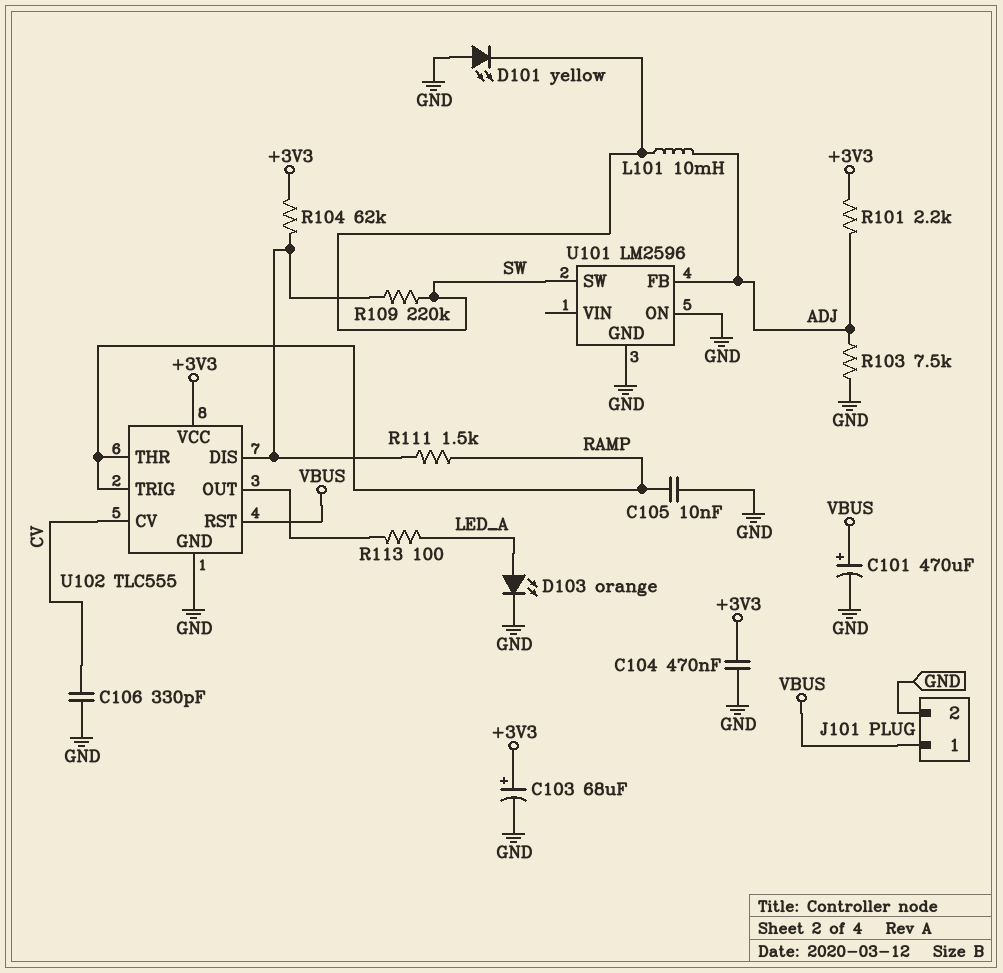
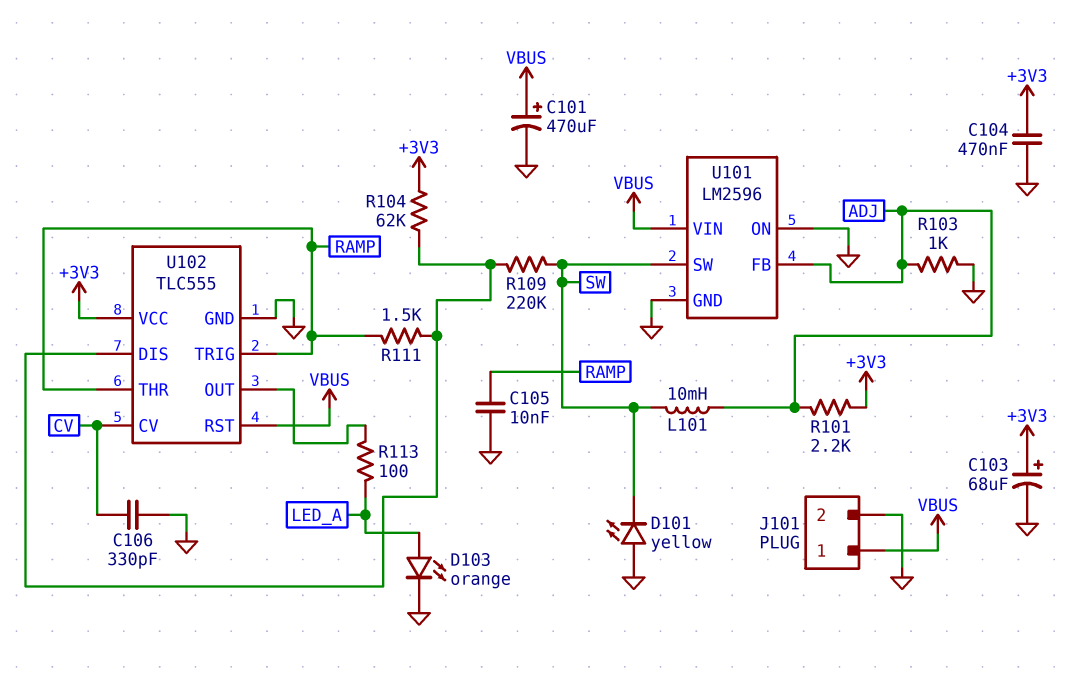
R103: 7.5k (ADJ, GND) -> 1k (ADJ, GND)
U101 pin VIN: none -> VBUS

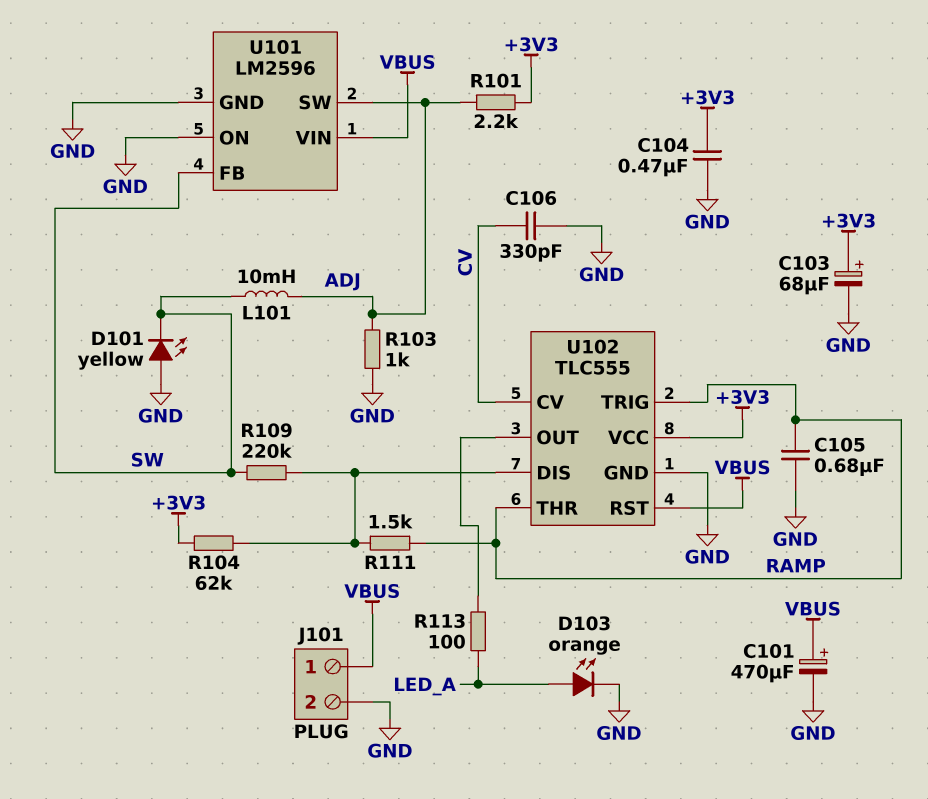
C105: 10nF (GND, RAMP) -> 680nF (GND, RAMP)
U101 pin FB: ADJ -> SW
U101 pin SW: SW -> ADJ

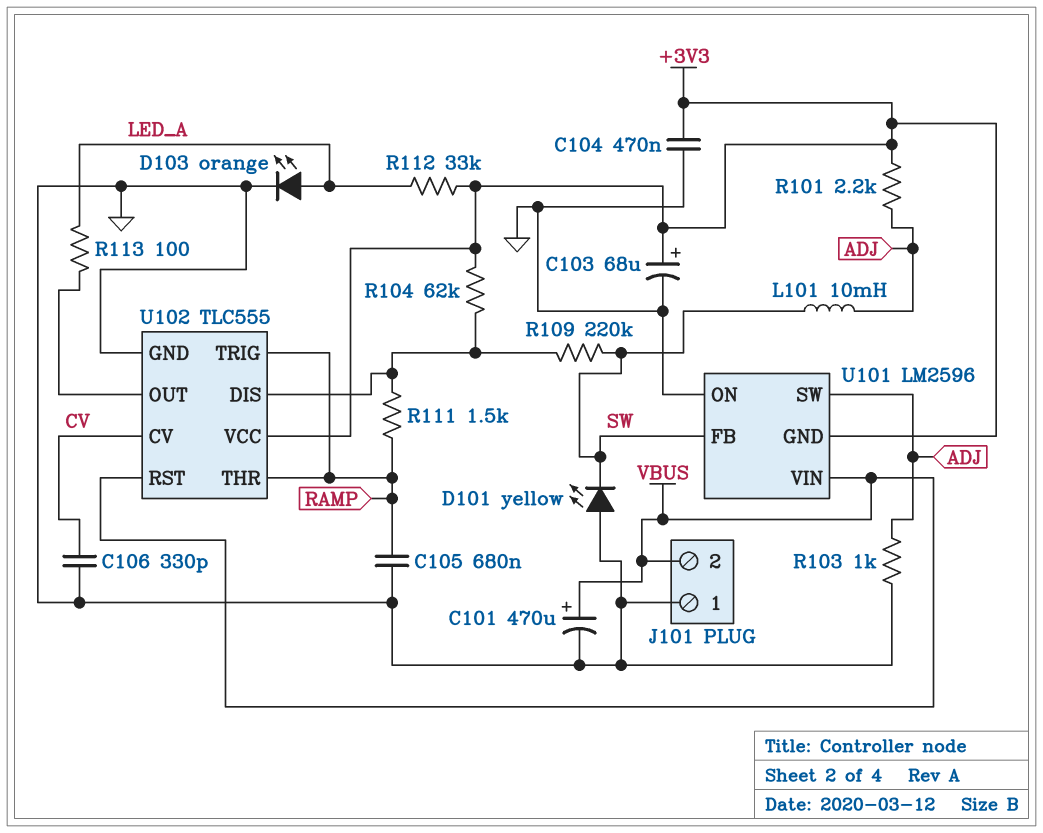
J101 pin 1: VBUS -> GND
J101 pin 2: GND -> VBUS
R112: none -> 33k (+3V3, LED_A)
U101 pin GND: GND -> +3V3

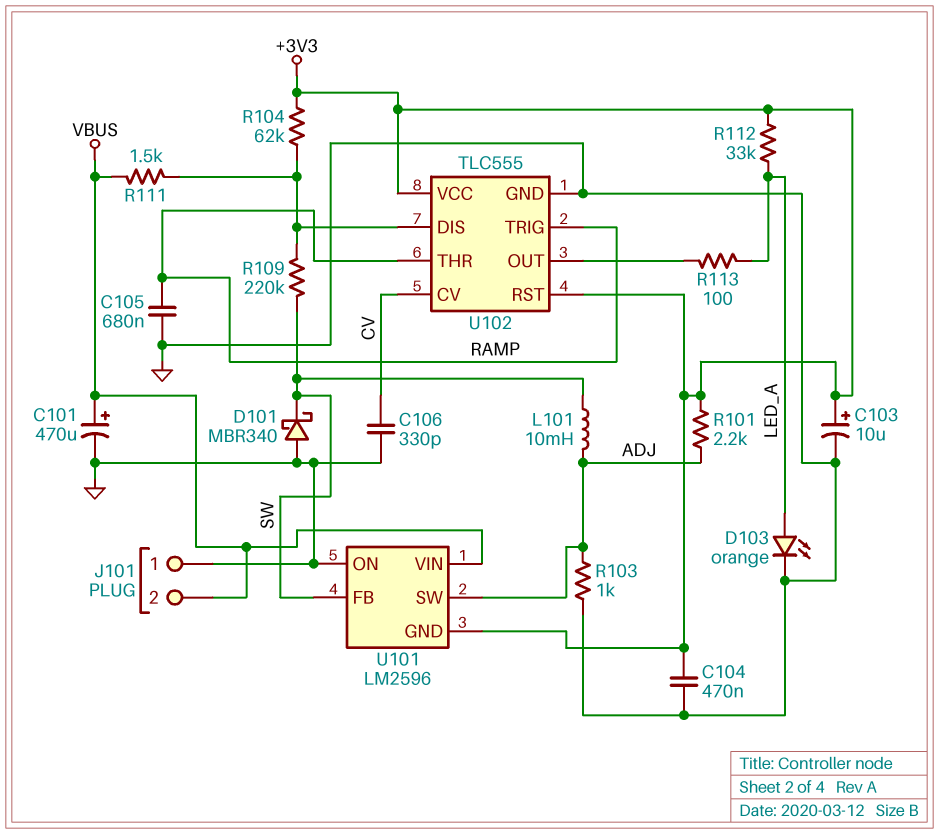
C103: 68uF (plus +3V3, minus GND) -> 10uF (plus +3V3, minus GND)
D101: LED yellow (A GND, K SW) -> schottky MBR340 (A GND, K SW)
R111: 1.5k (RAMP, U102/DIS) -> 1.5k (U102/DIS, VBUS)
U102 pin RST: VBUS -> +3V3

